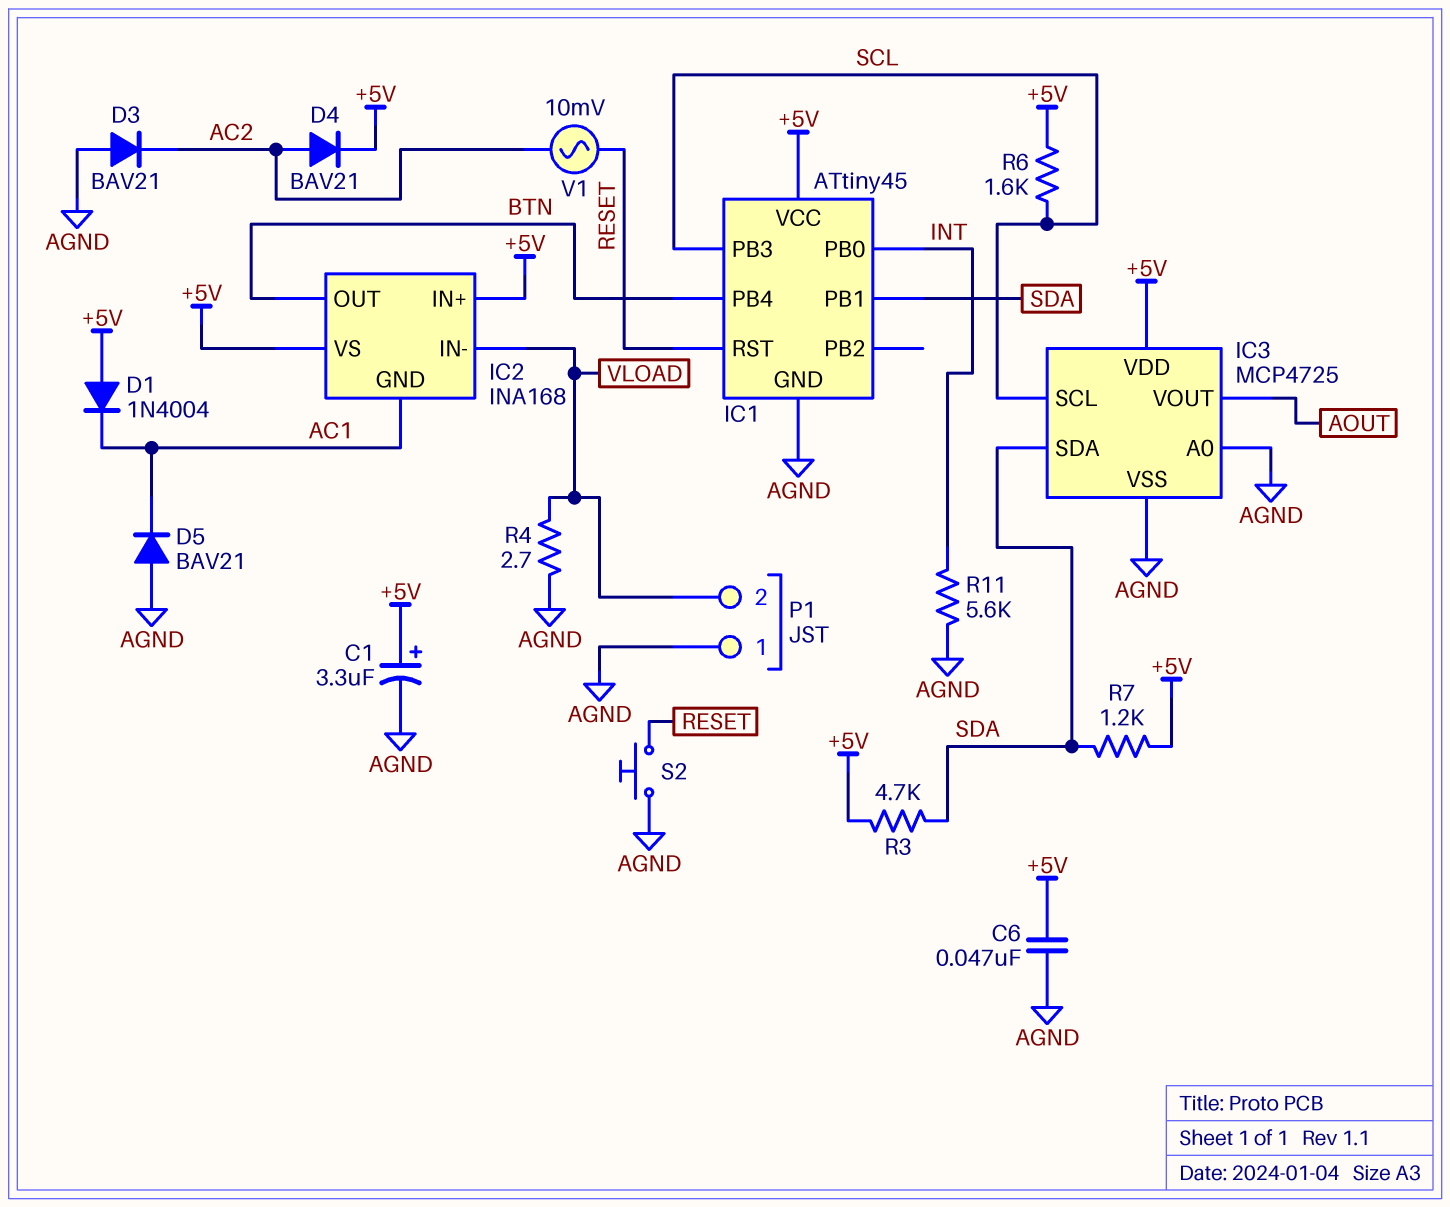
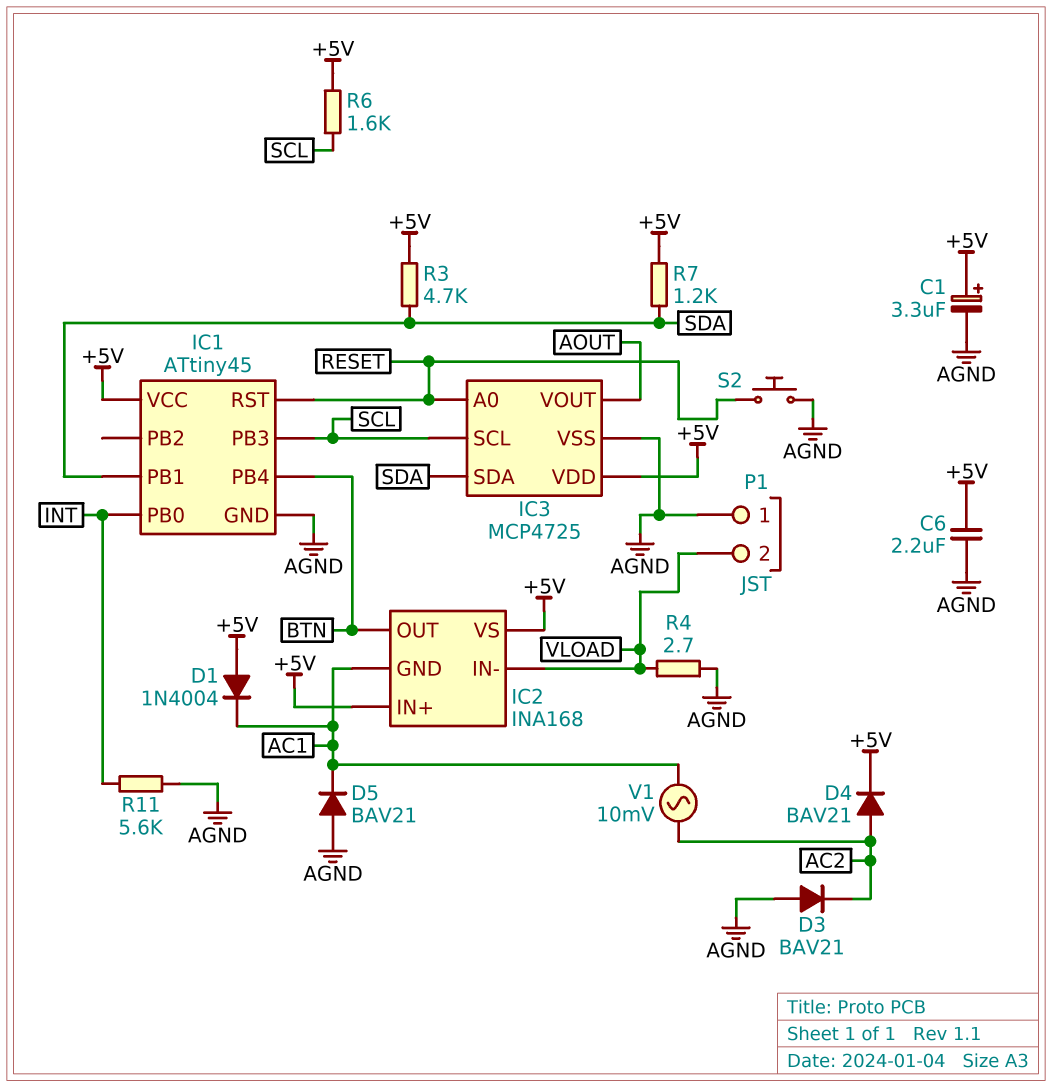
C6: 47nF (+5V, AGND) -> 2.2uF (+5V, AGND)
IC3 pin A0: AGND -> RESET
V1: AC 10mV (AC2, RESET) -> AC 10mV (AC1, AC2)

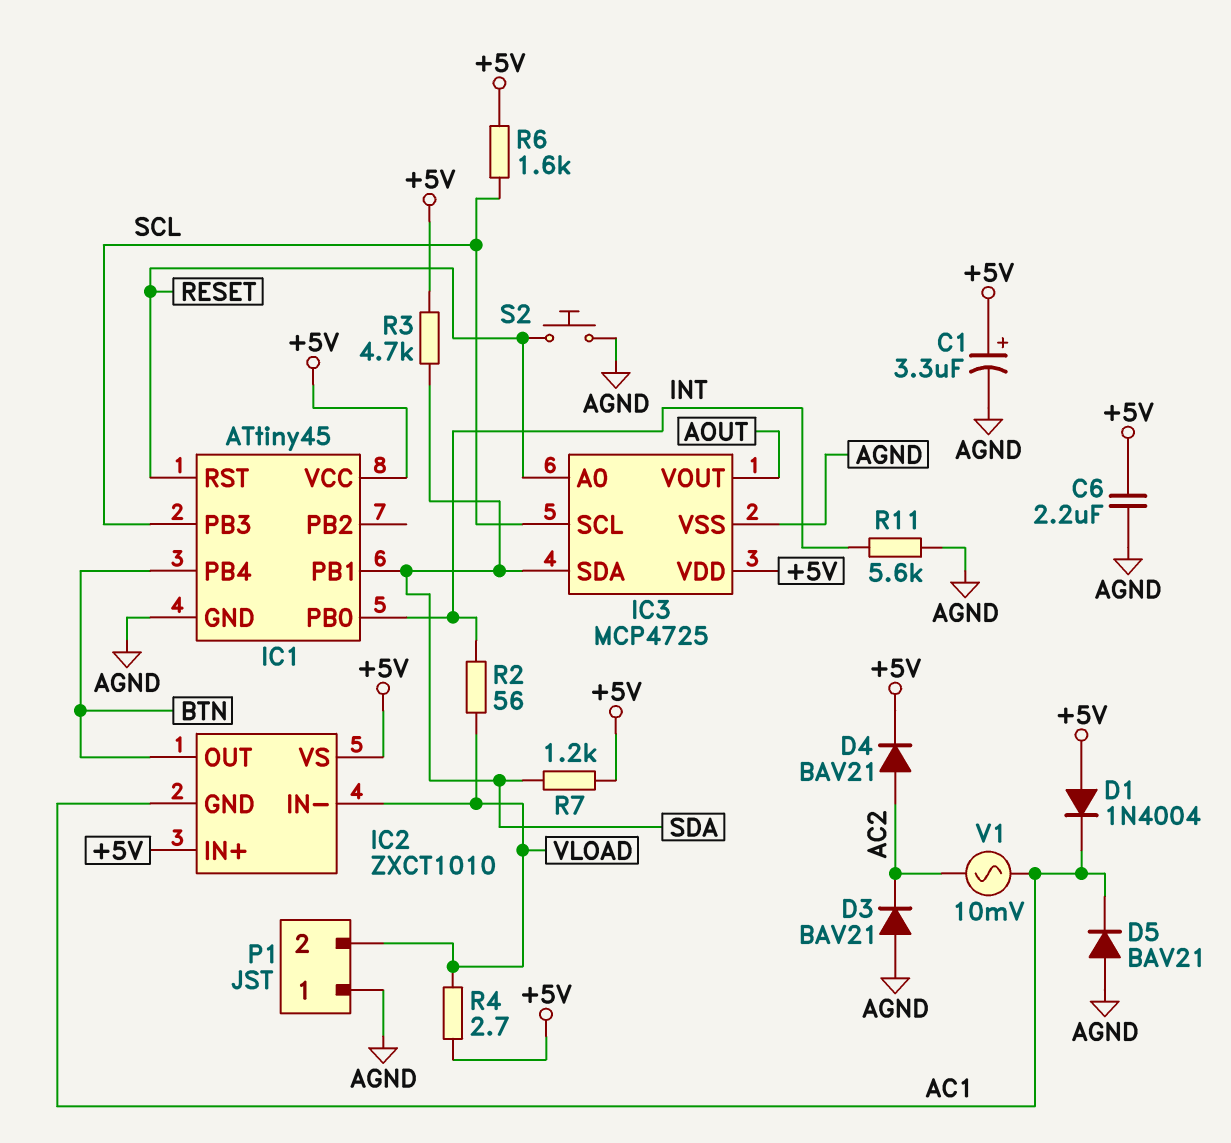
IC2: INA168 -> ZXCT1010
R2: none -> 56 (INT, VLOAD)
R4: 2.7 (AGND, VLOAD) -> 2.7 (+5V, VLOAD)

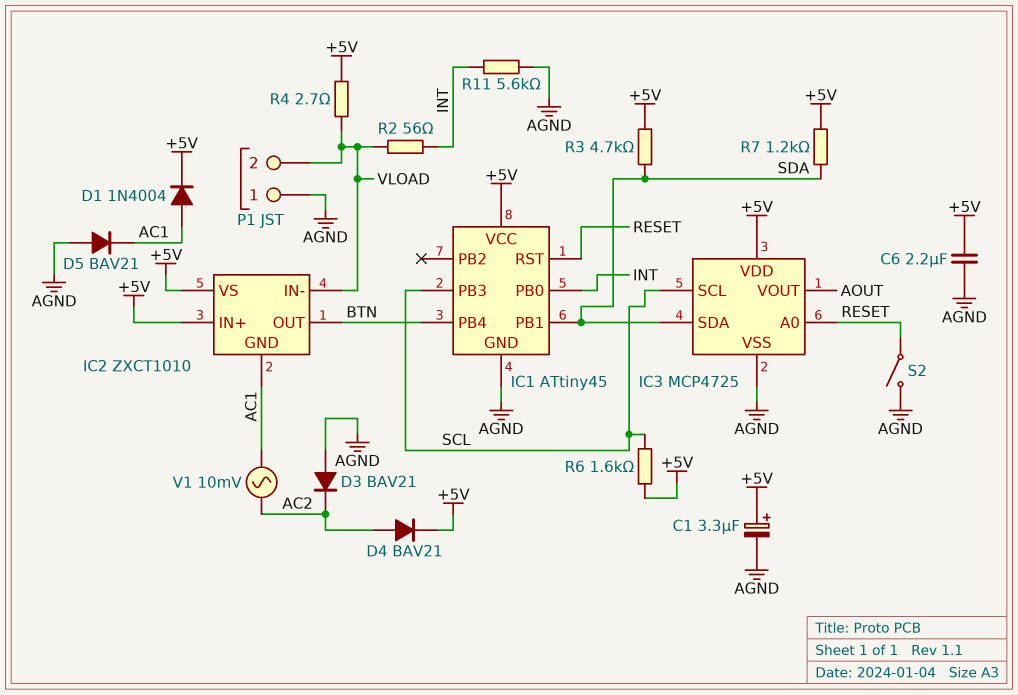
D1: diode 1N4004 (A +5V, K AC1) -> diode 1N4004 (A AC1, K +5V)
S2: button (AGND, RESET) -> switch (AGND, RESET)

